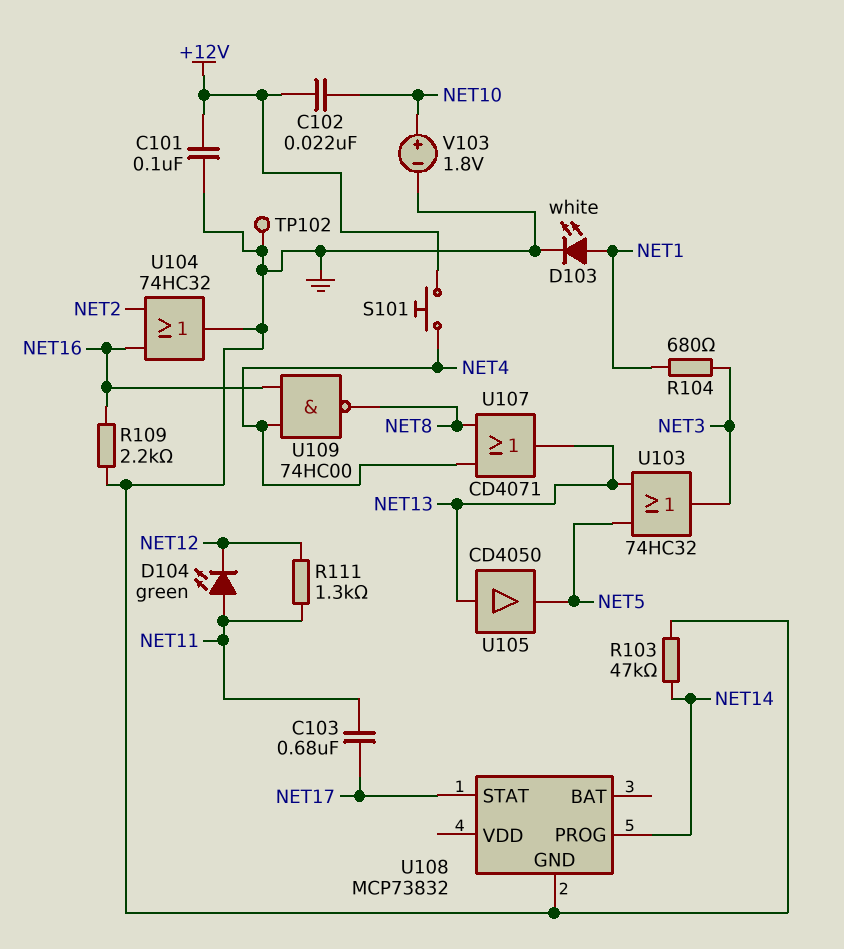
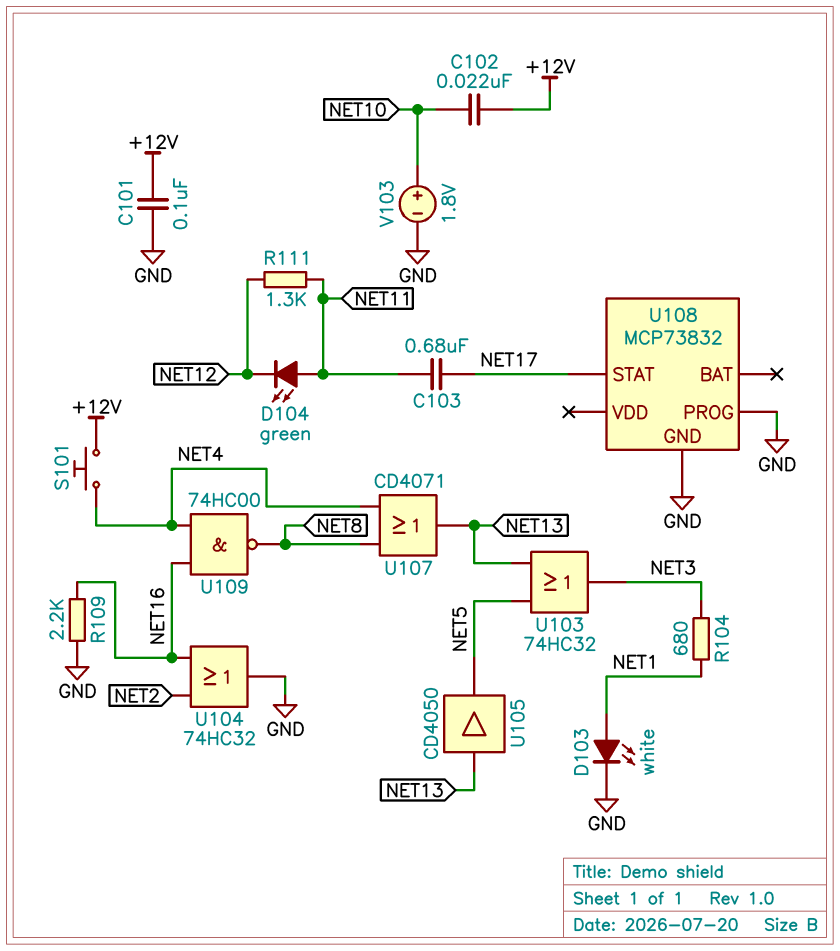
R103: 47k (GND, NET14) -> none
TP102: test point (GND) -> none
U108 pin PROG: NET14 -> GND

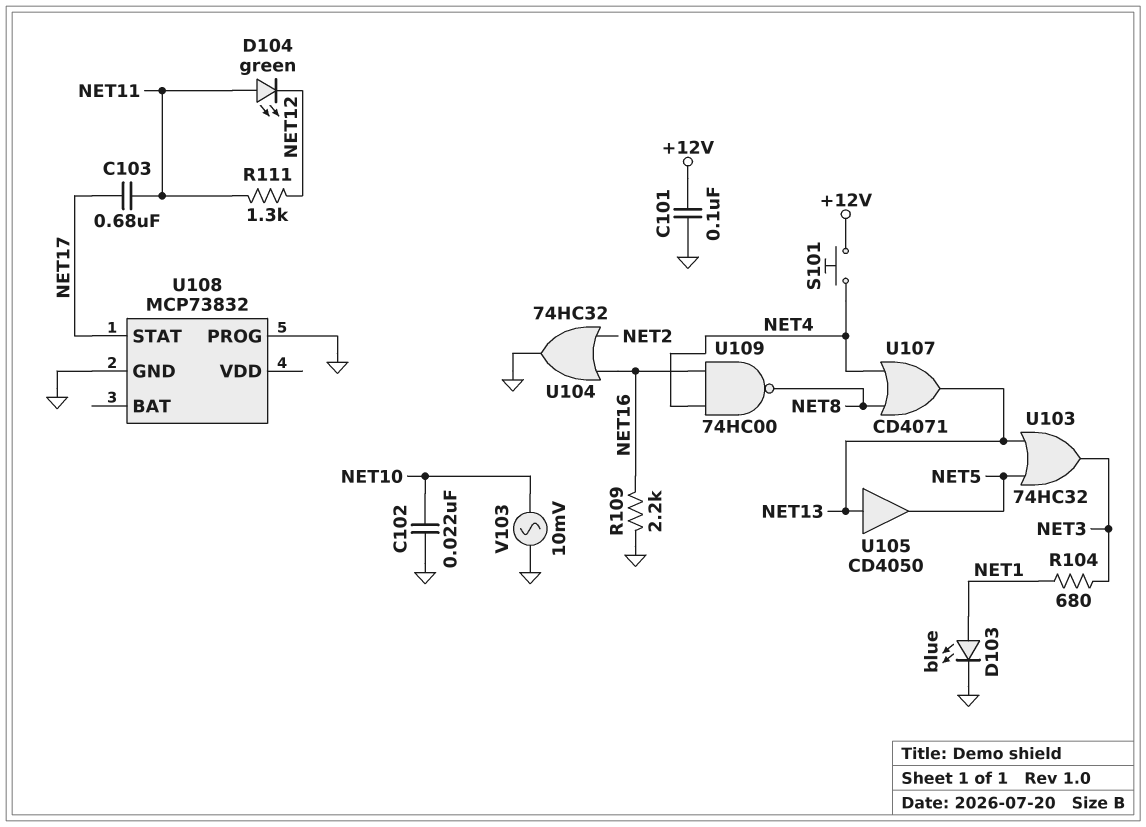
C102: 22nF (+12V, NET10) -> 22nF (GND, NET10)
D103: LED white (A NET1, K GND) -> LED blue (A NET1, K GND)
V103: 1.8V (plus NET10, minus GND) -> AC 10mV (GND, NET10)

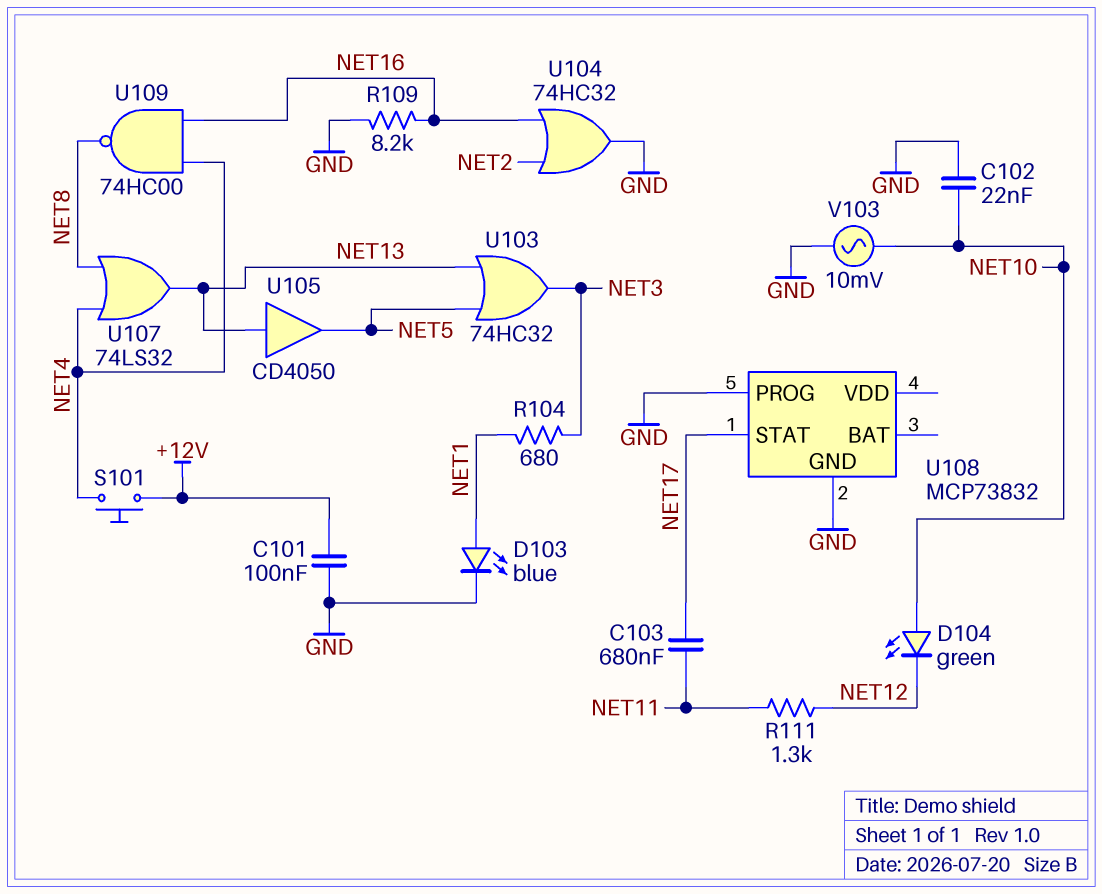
D104: LED green (A NET11, K NET12) -> LED green (A NET10, K NET12)
R109: 2.2k (GND, NET16) -> 8.2k (GND, NET16)
U107: OR CD4071 (in NET4, in NET8, out NET13) -> OR 74LS32 (in NET4, in NET8, out NET13)

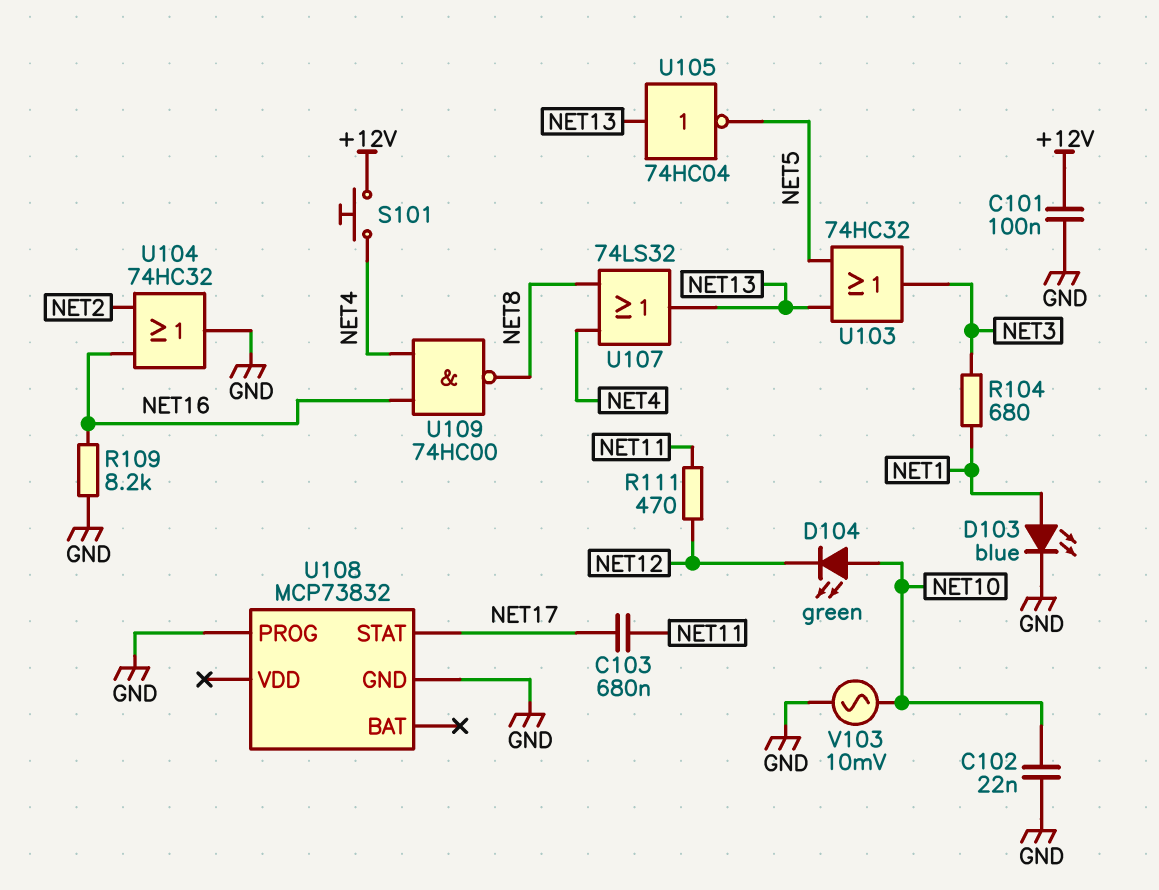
R111: 1.3k (NET11, NET12) -> 470 (NET11, NET12)
U105: buffer CD4050 (in NET13, out NET5) -> NOT 74HC04 (in NET13, out NET5)

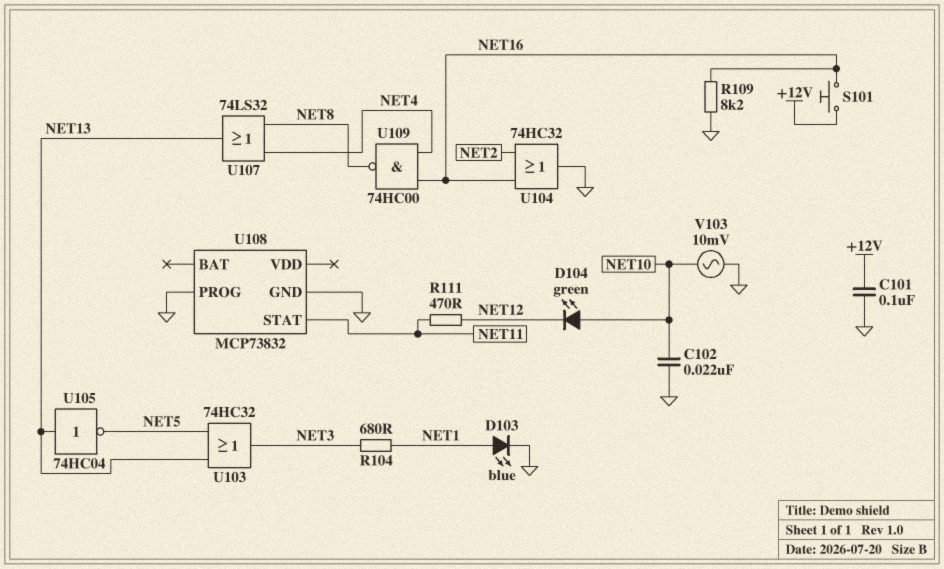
C103: 680nF (NET11, NET17) -> none
S101: button (+12V, NET4) -> button (+12V, NET16)
U108 pin STAT: NET17 -> NET11

